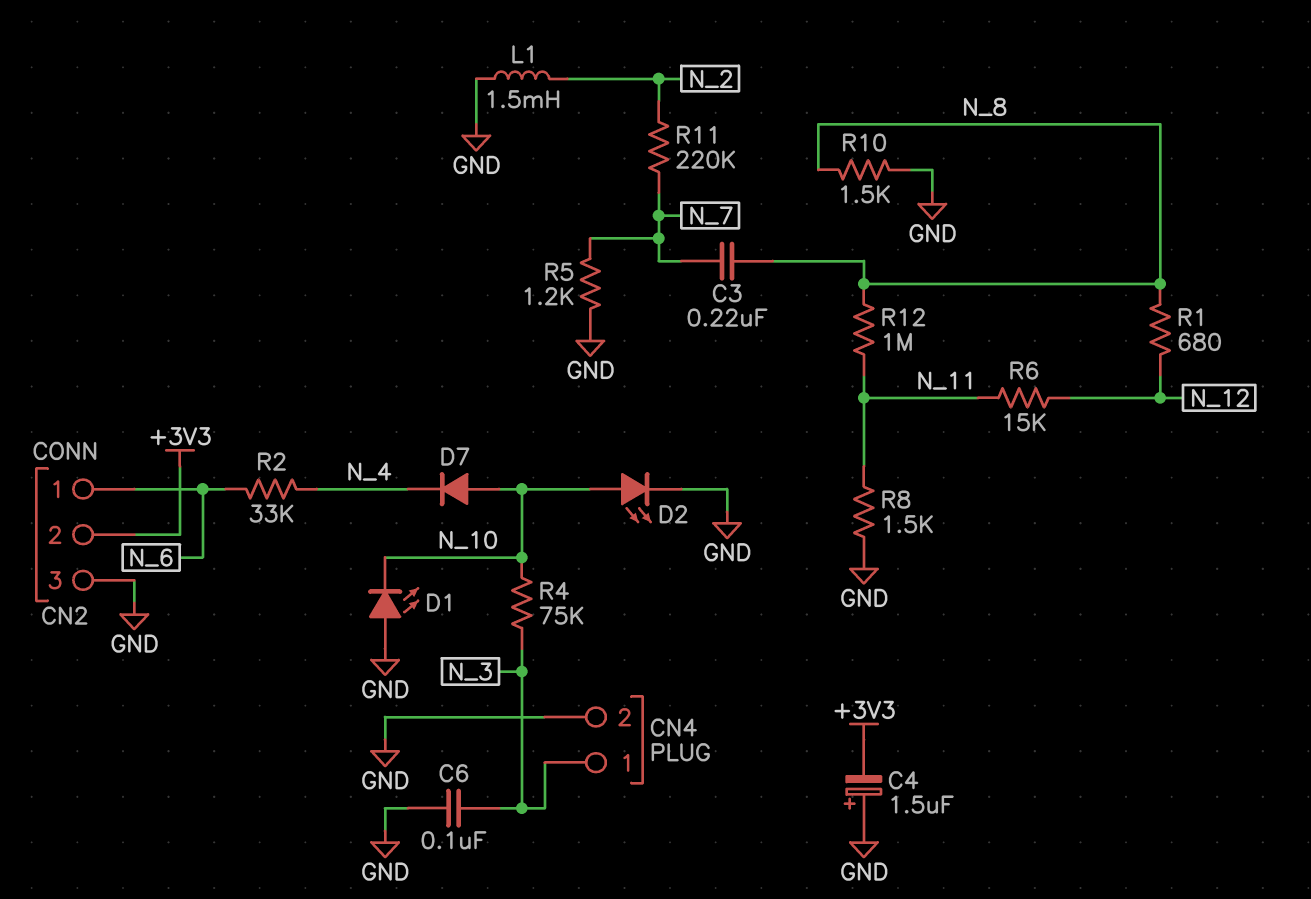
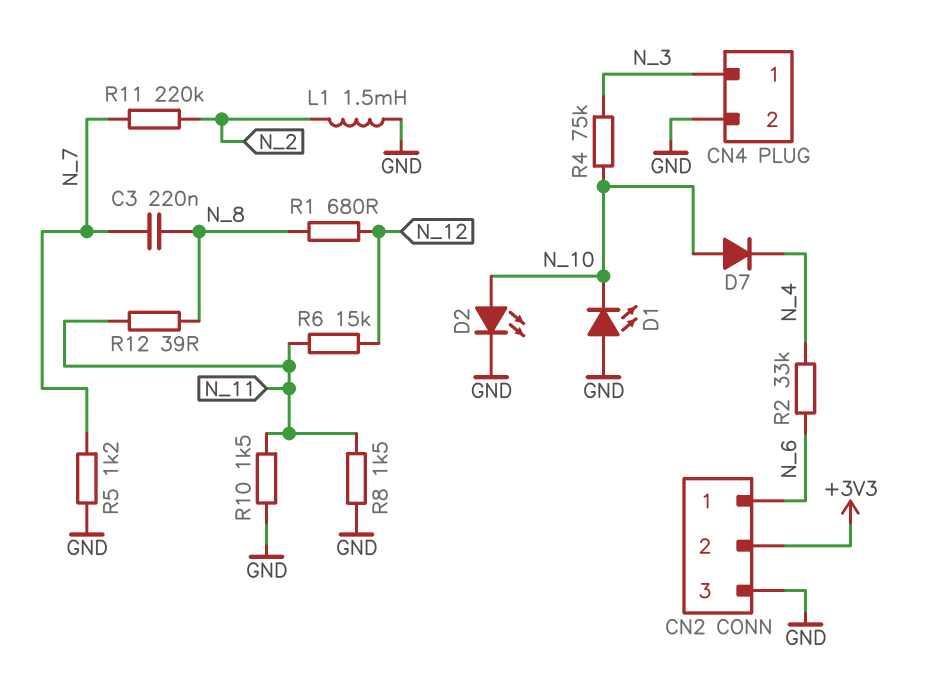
C4: 1.5uF (plus GND, minus +3V3) -> none
C6: 100nF (GND, N_3) -> none
R10: 1.5k (GND, N_8) -> 1.5k (GND, N_11)
R12: 1M (N_8, N_11) -> 39 (N_8, N_11)

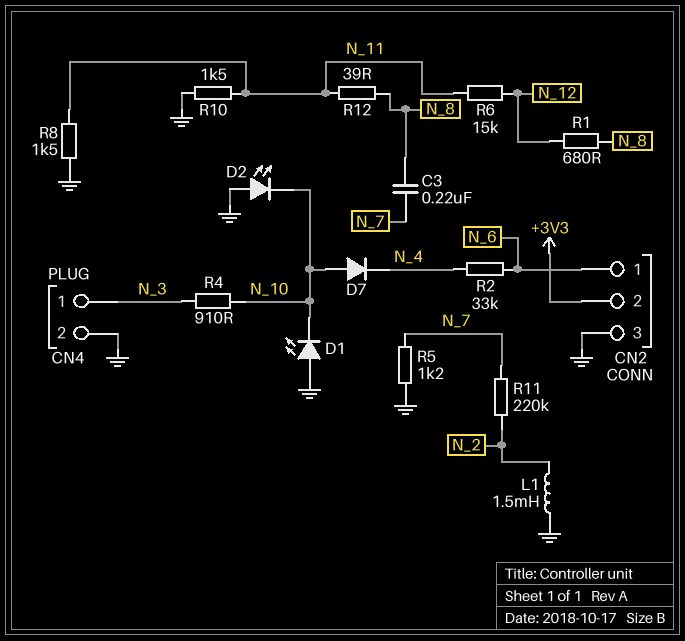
D2: LED (A N_10, K GND) -> LED (A GND, K N_10)
R4: 75k (N_3, N_10) -> 910 (N_3, N_10)

